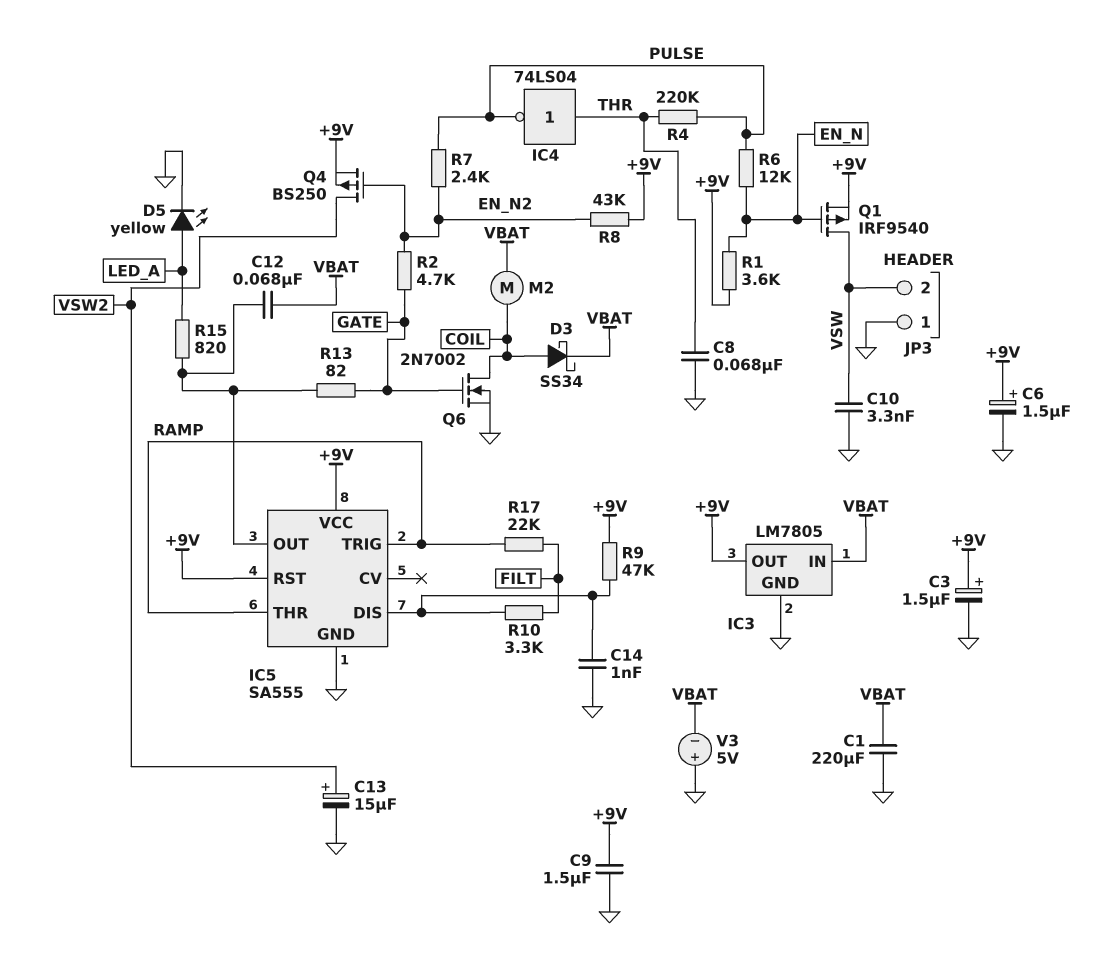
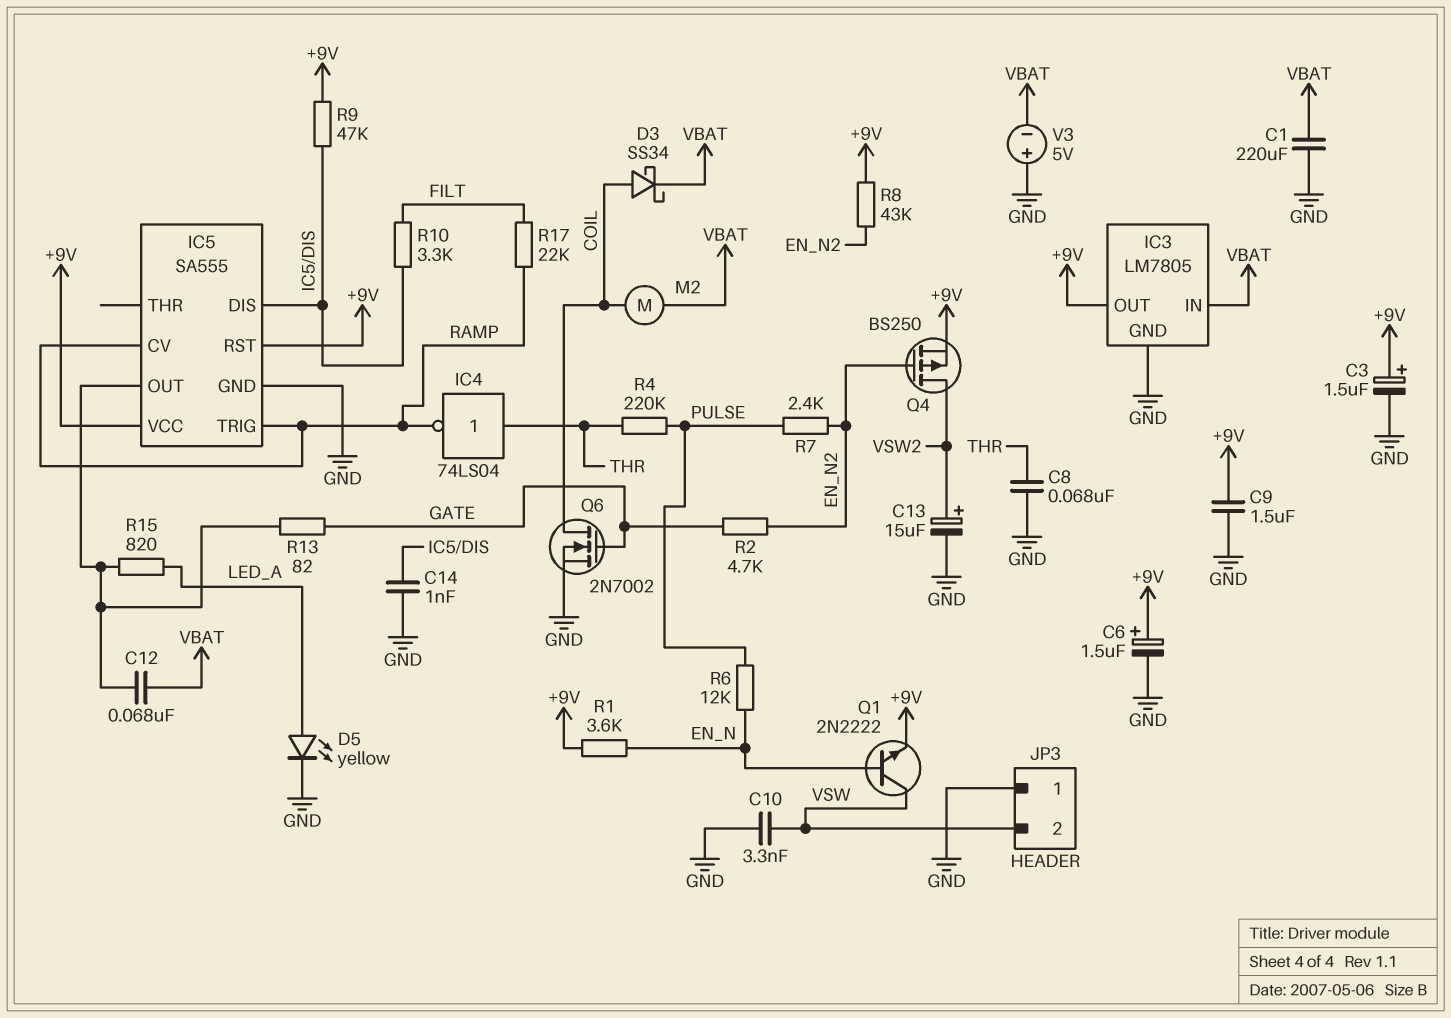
IC4: NOT 74LS04 (in THR, out PULSE) -> NOT 74LS04 (in THR, out RAMP)
IC5 pin CV: none -> RAMP
IC5 pin THR: RAMP -> none
Q1: PMOS IRF9540 (G EN_N, D VSW, S +9V) -> NPN 2N2222 (B EN_N, C VSW, E +9V)

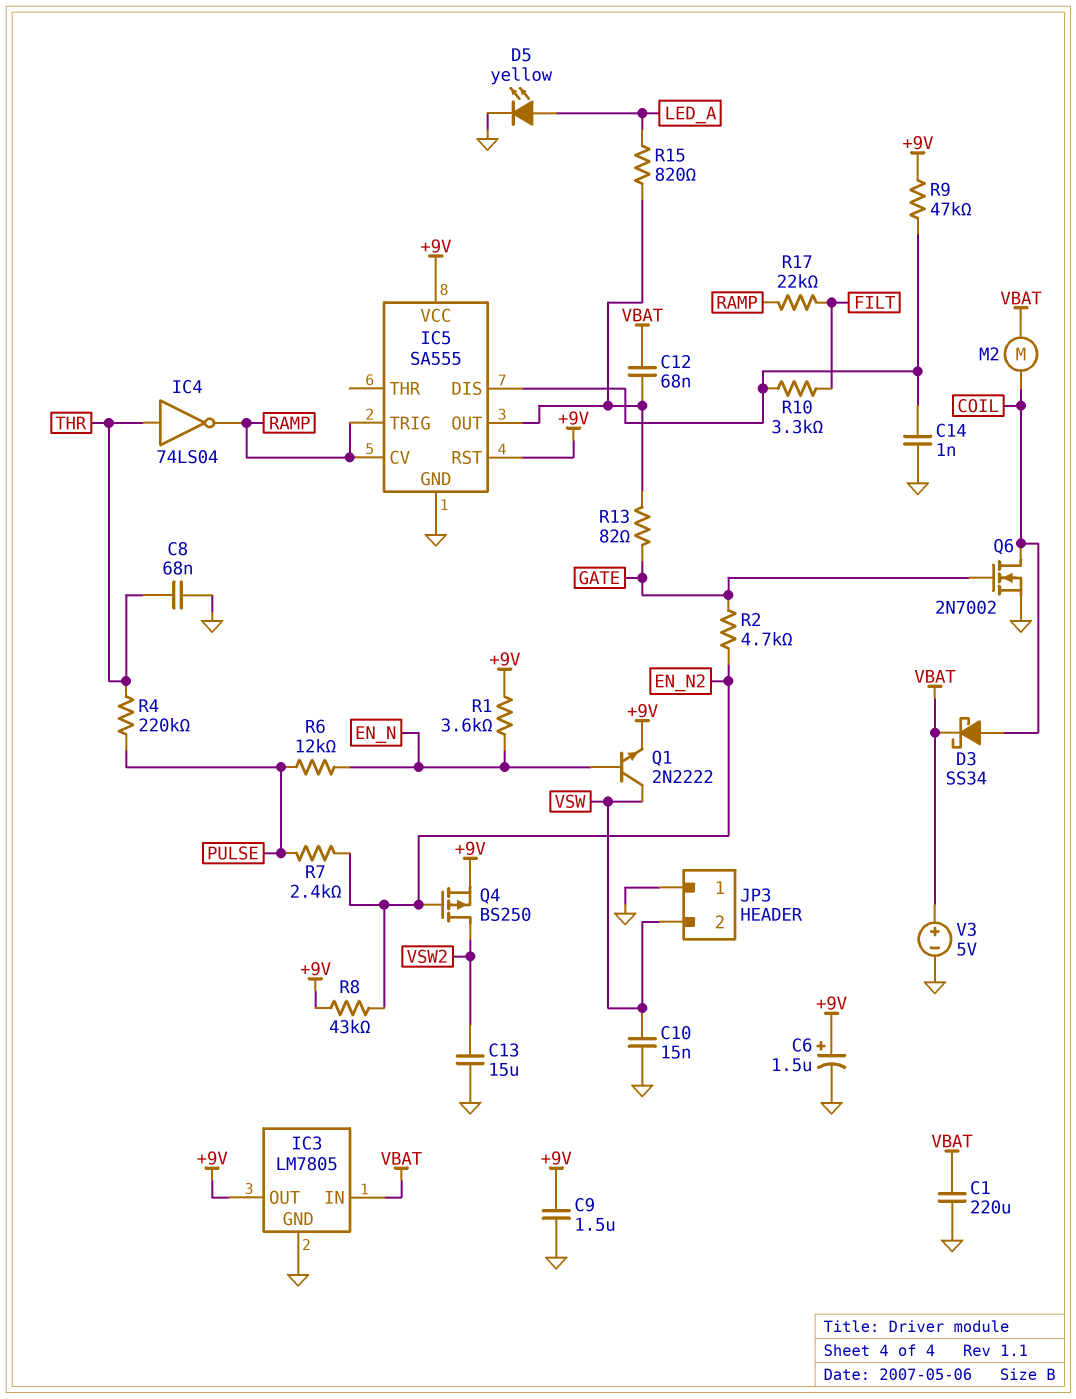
C3: 1.5uF (plus +9V, minus GND) -> none
C10: 3.3nF (GND, VSW) -> 15nF (GND, VSW)
C13: 15uF (plus VSW2, minus GND) -> 15uF (GND, VSW2)
V3: 5V (plus GND, minus VBAT) -> 5V (plus VBAT, minus GND)

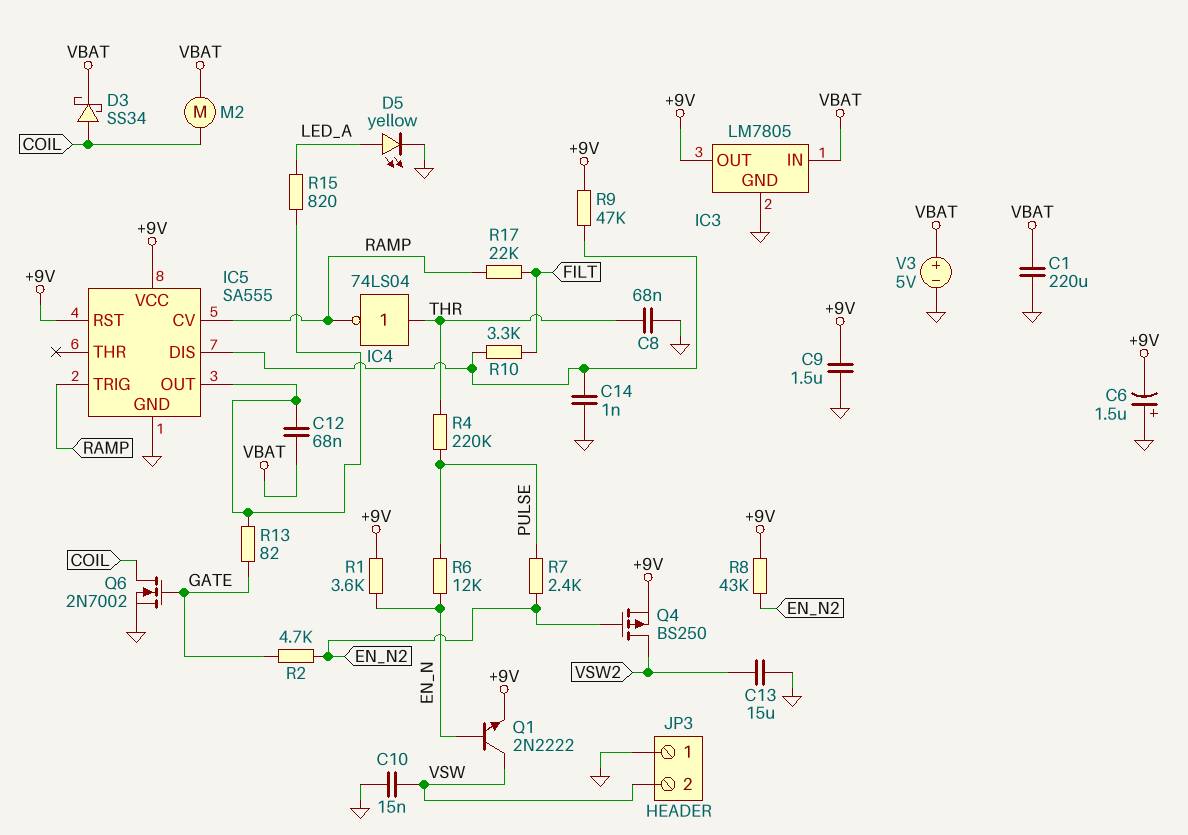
C6: 1.5uF (plus +9V, minus GND) -> 1.5uF (plus GND, minus +9V)

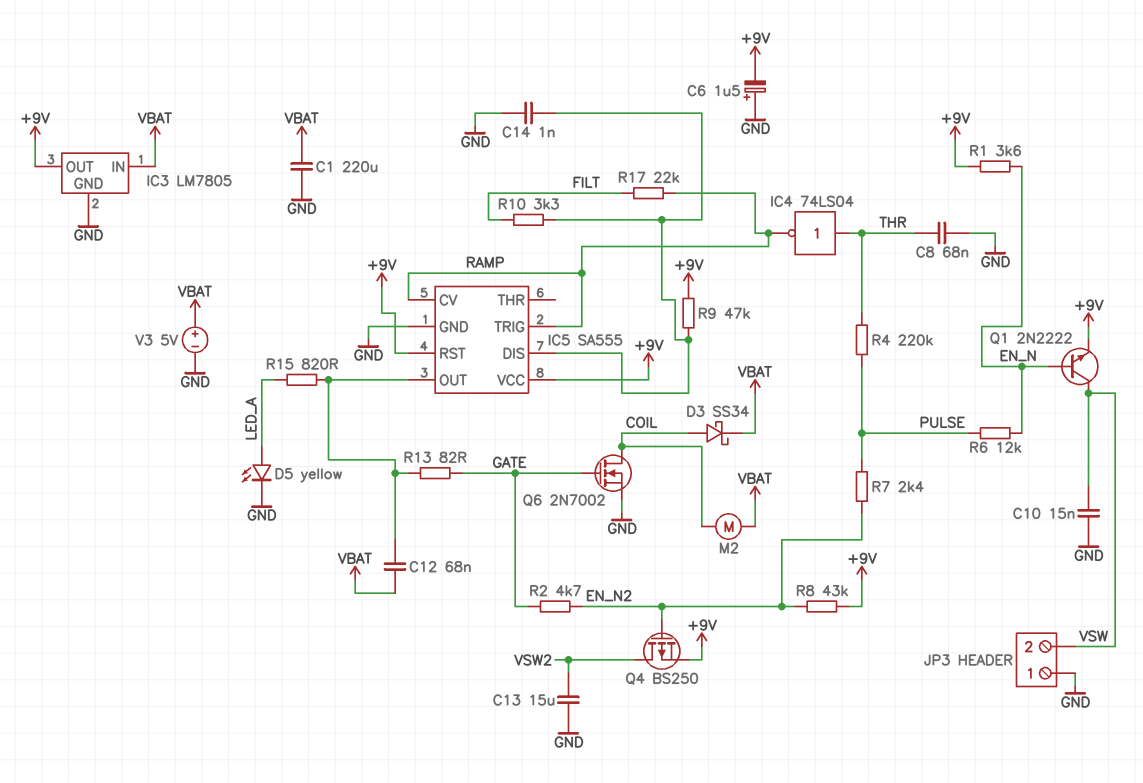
C9: 1.5uF (+9V, GND) -> none

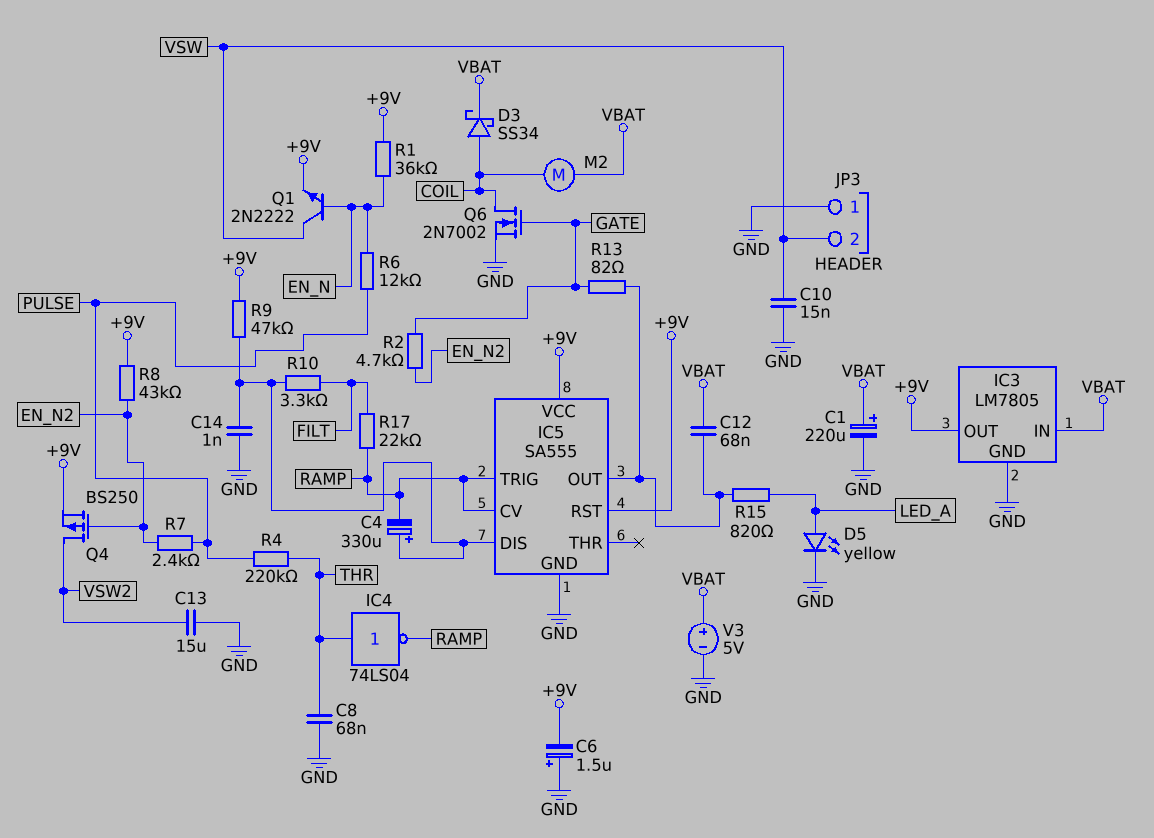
C1: 220uF (GND, VBAT) -> 220uF (plus VBAT, minus GND)
C4: none -> 330uF (plus IC5/DIS, minus RAMP)
R1: 3.6k (+9V, EN_N) -> 36k (+9V, EN_N)

